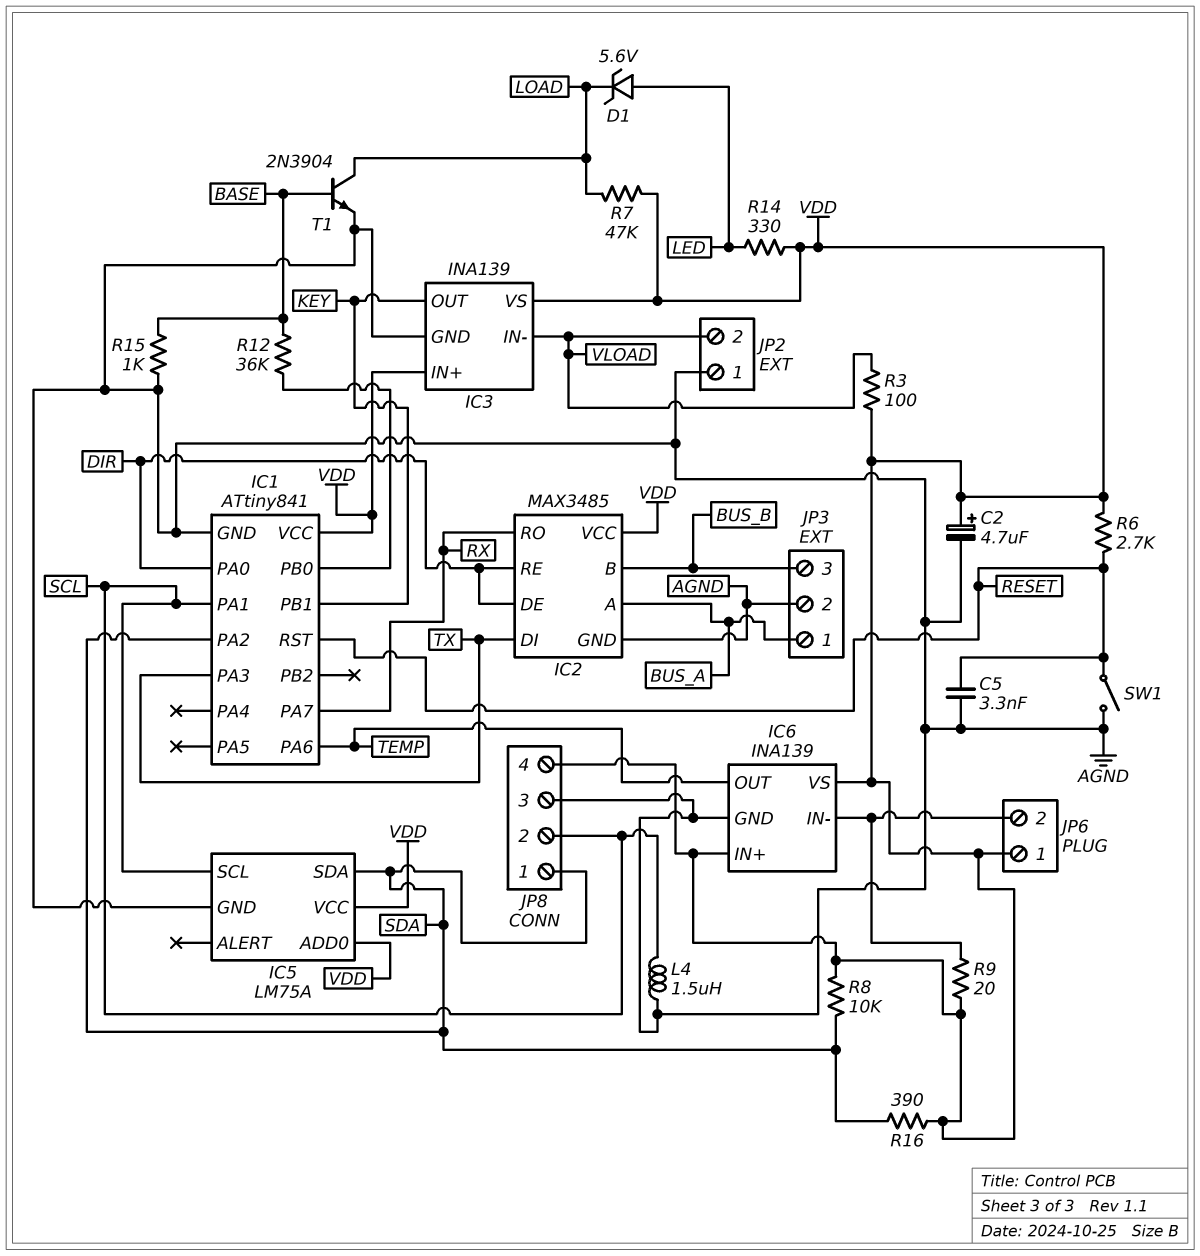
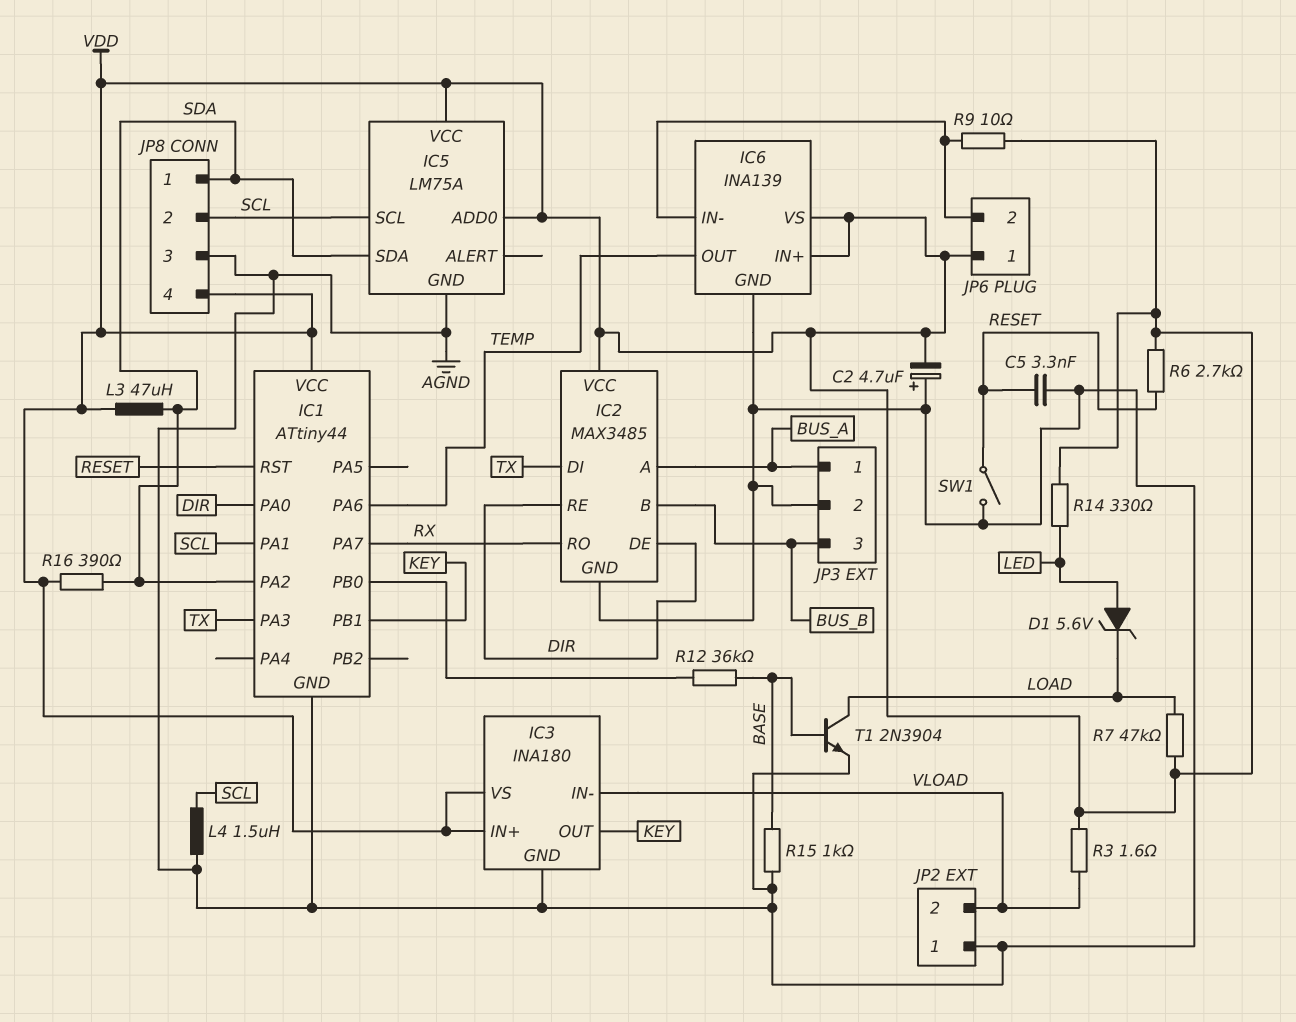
C2: 4.7uF (plus VDD, minus AGND) -> 4.7uF (plus AGND, minus VDD)
IC1: ATtiny841 -> ATtiny44
IC3: INA139 -> INA180
L3: none -> 47uH (SDA, VDD)
R3: 100 (VDD, VLOAD) -> 1.6 (VDD, VLOAD)
R8: 10k (SDA, VDD) -> none
R9: 20 (IC6/IN-, VDD) -> 10 (IC6/IN-, VDD)

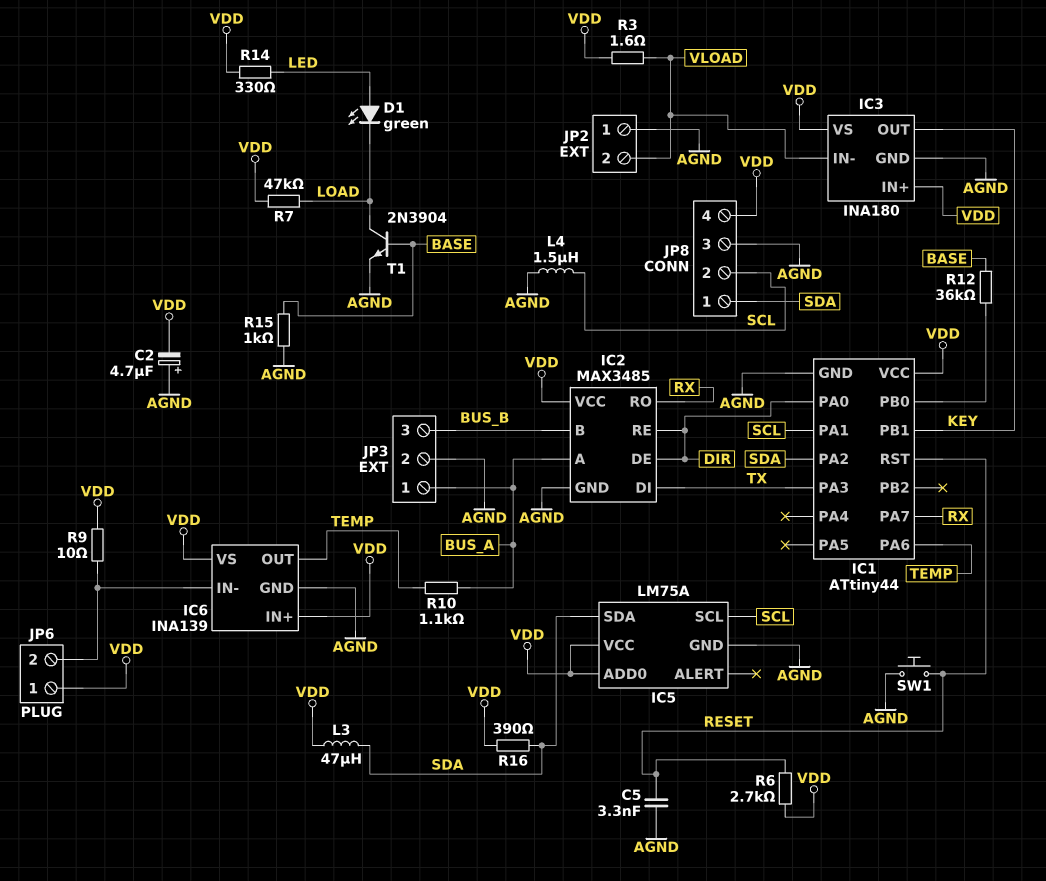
D1: zener 5.6V (A LED, K LOAD) -> LED green (A LED, K LOAD)
R10: none -> 1.1k (BUS_A, TEMP)
SW1: switch (AGND, RESET) -> button (AGND, RESET)

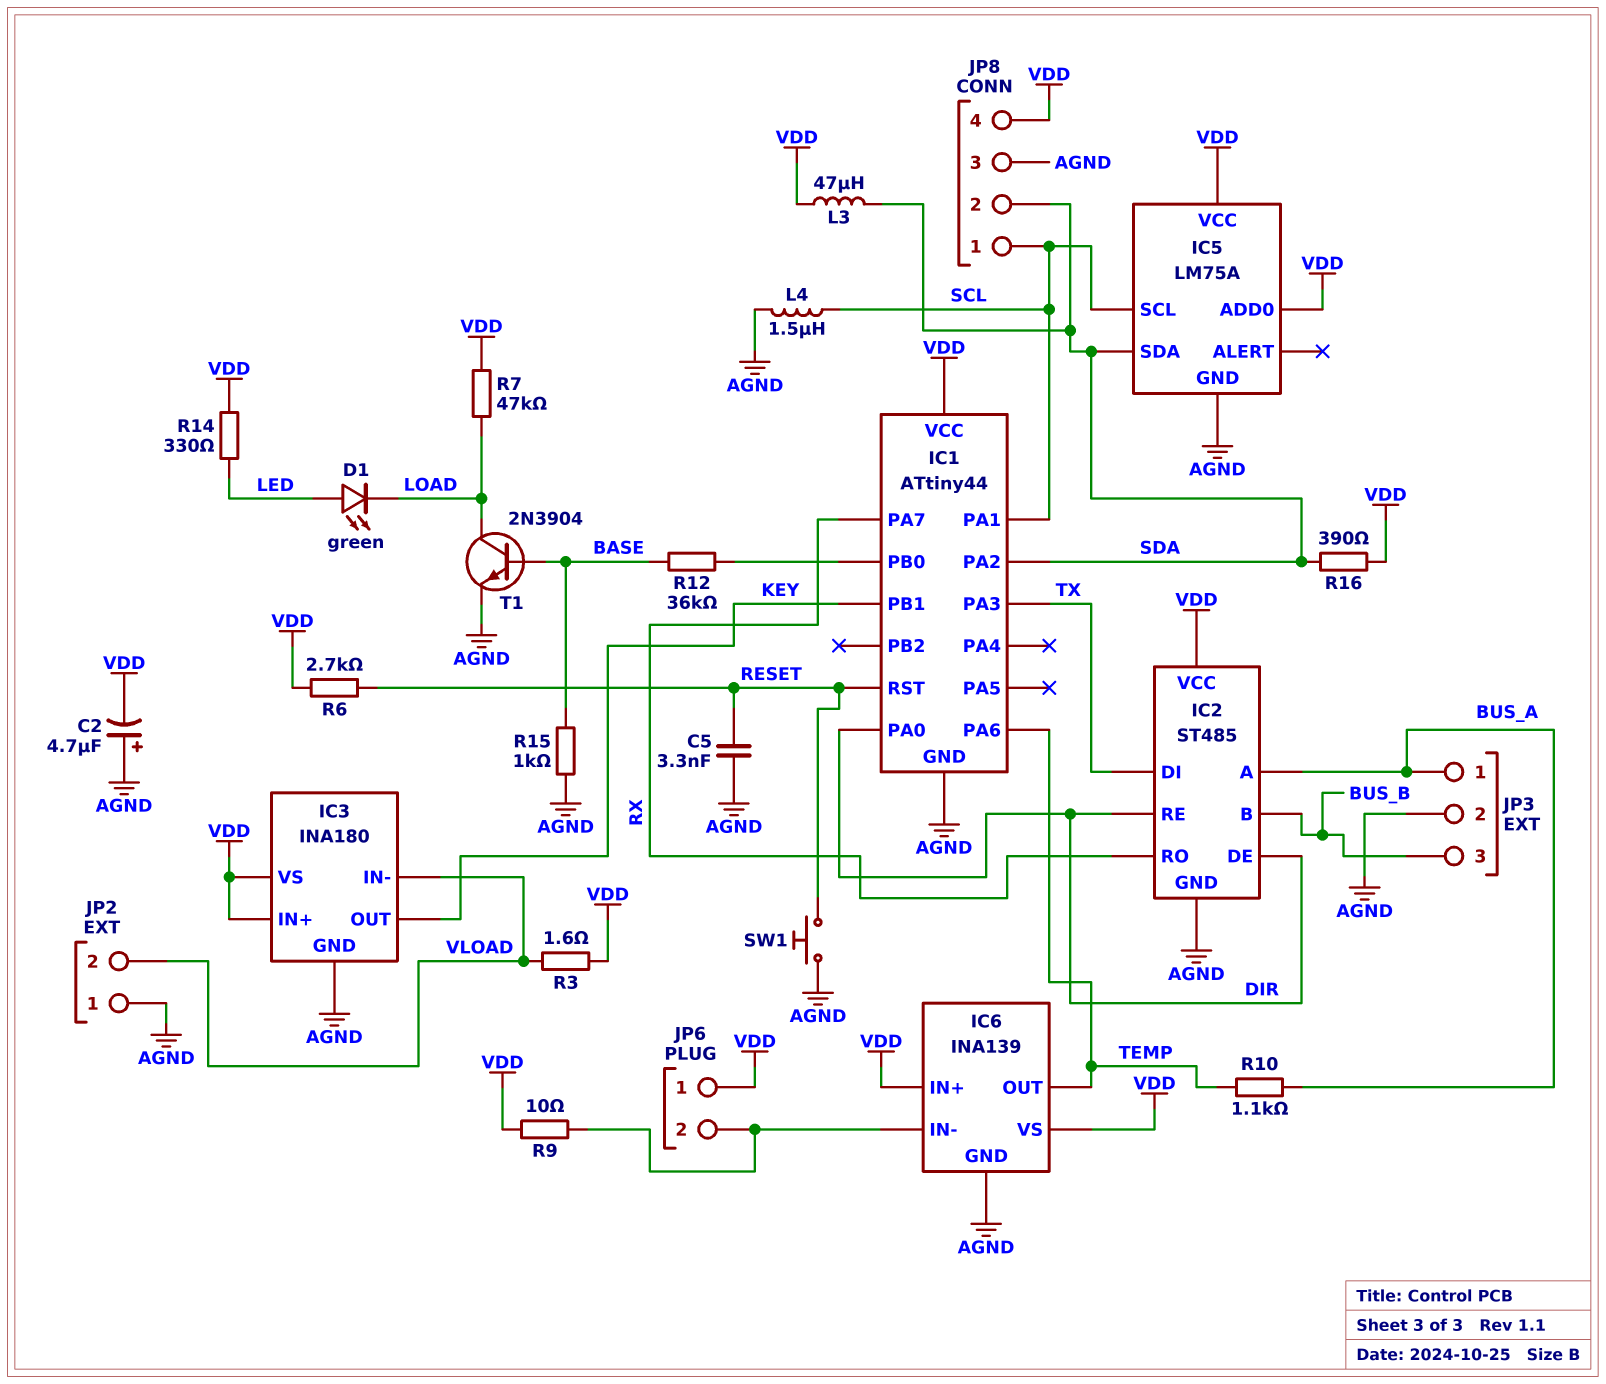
IC2: MAX3485 -> ST485
JP8 pin 1: SDA -> SCL
JP8 pin 2: SCL -> SDA

